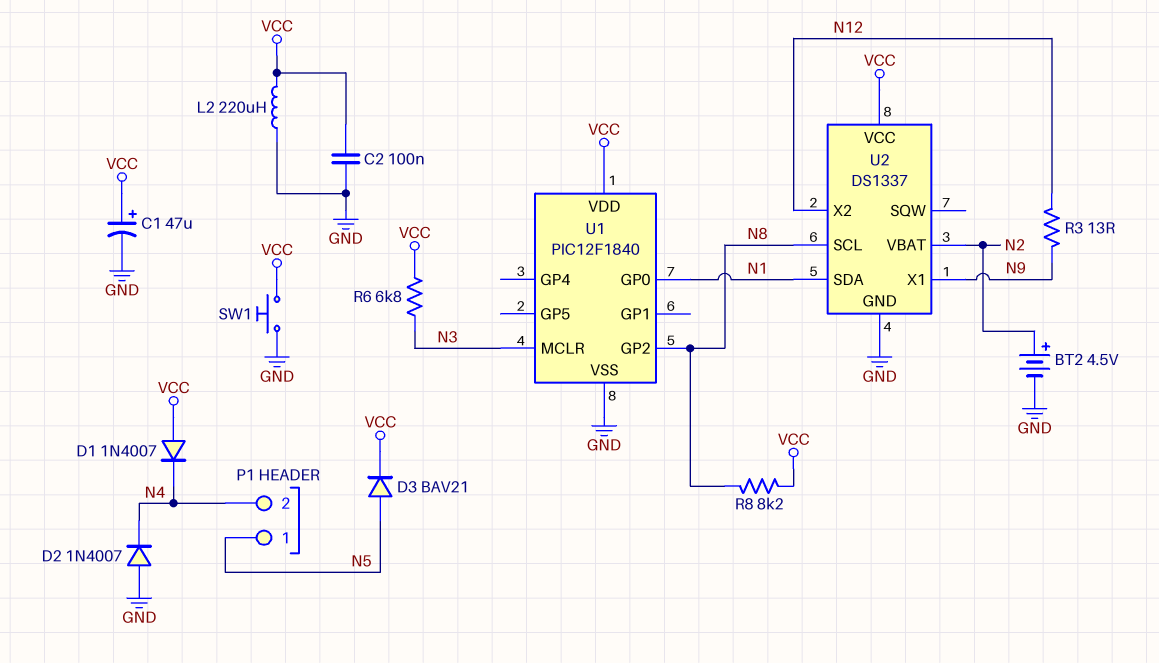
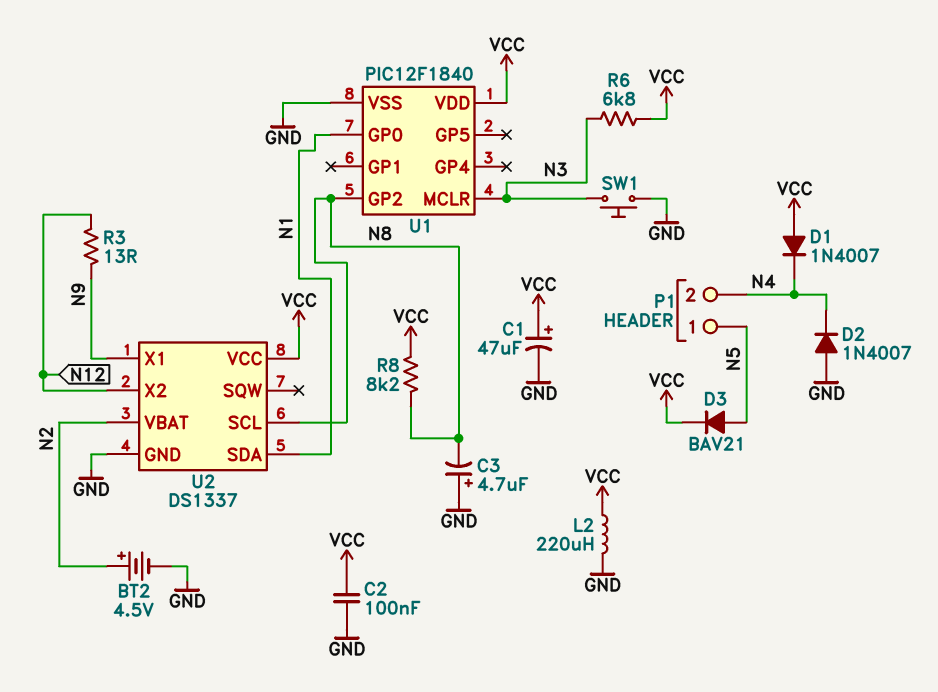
C3: none -> 4.7uF (plus GND, minus N8)
SW1: button (GND, VCC) -> button (GND, N3)

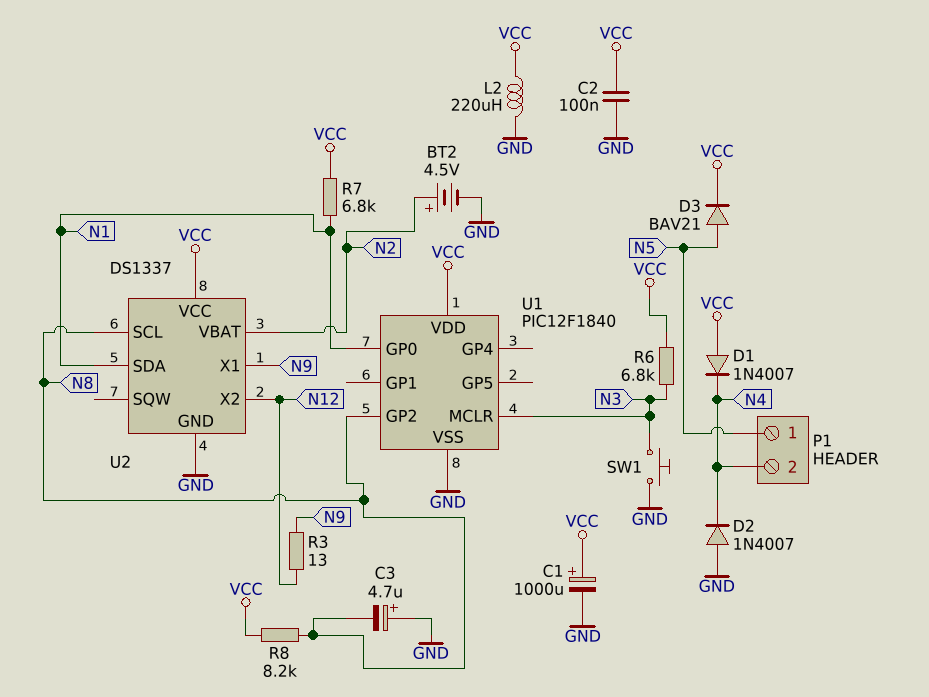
C1: 47uF (plus VCC, minus GND) -> 1000uF (plus VCC, minus GND)
R7: none -> 6.8k (N1, VCC)

